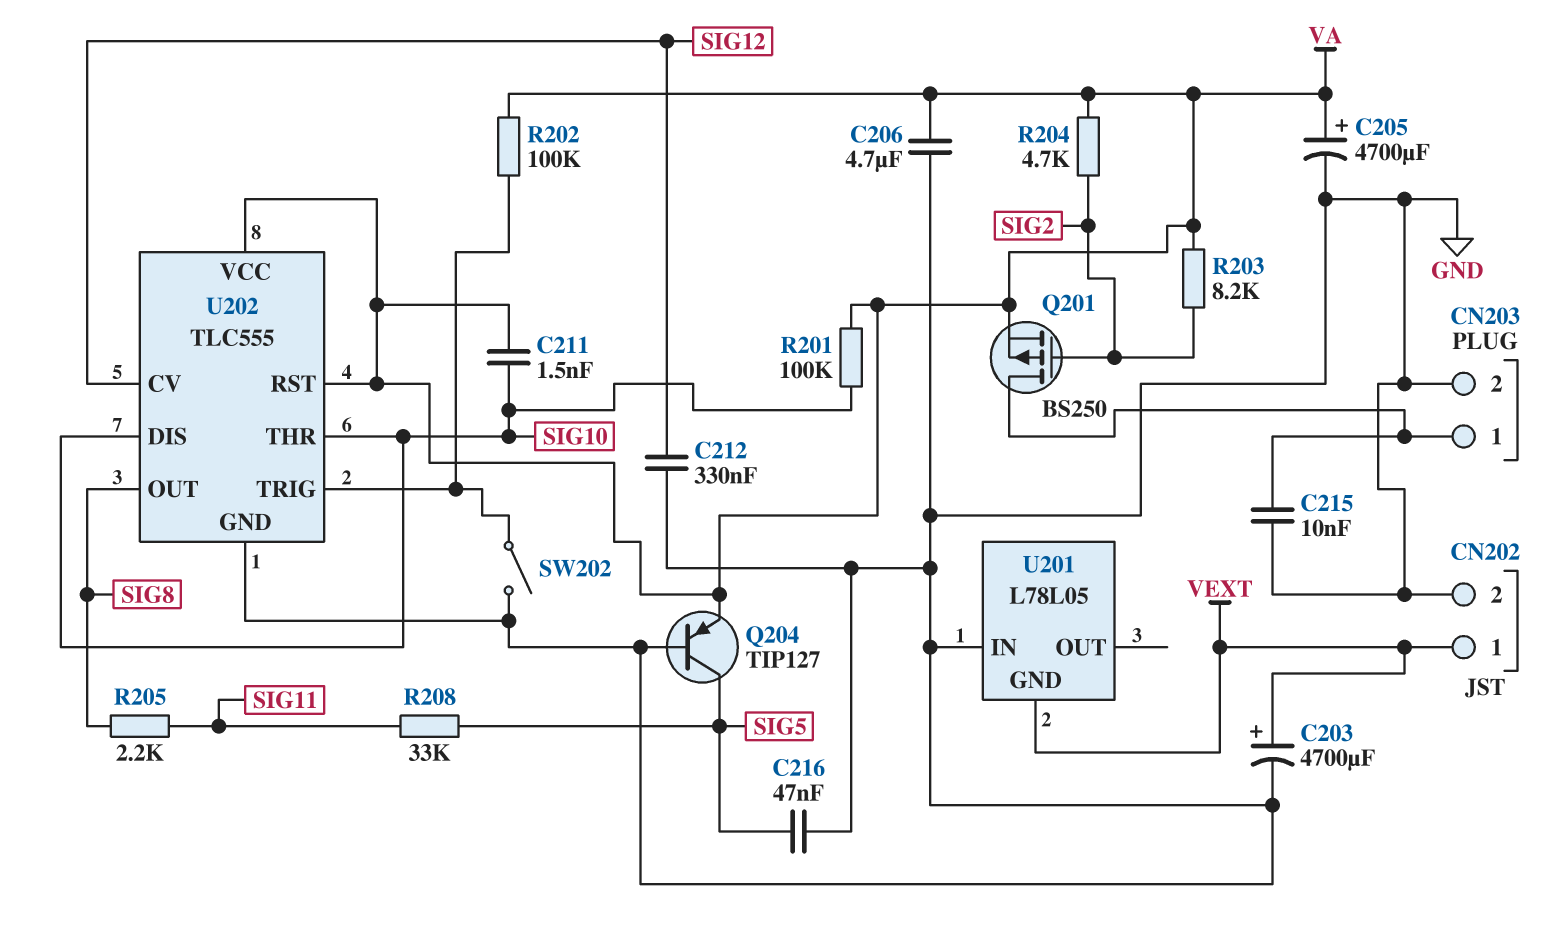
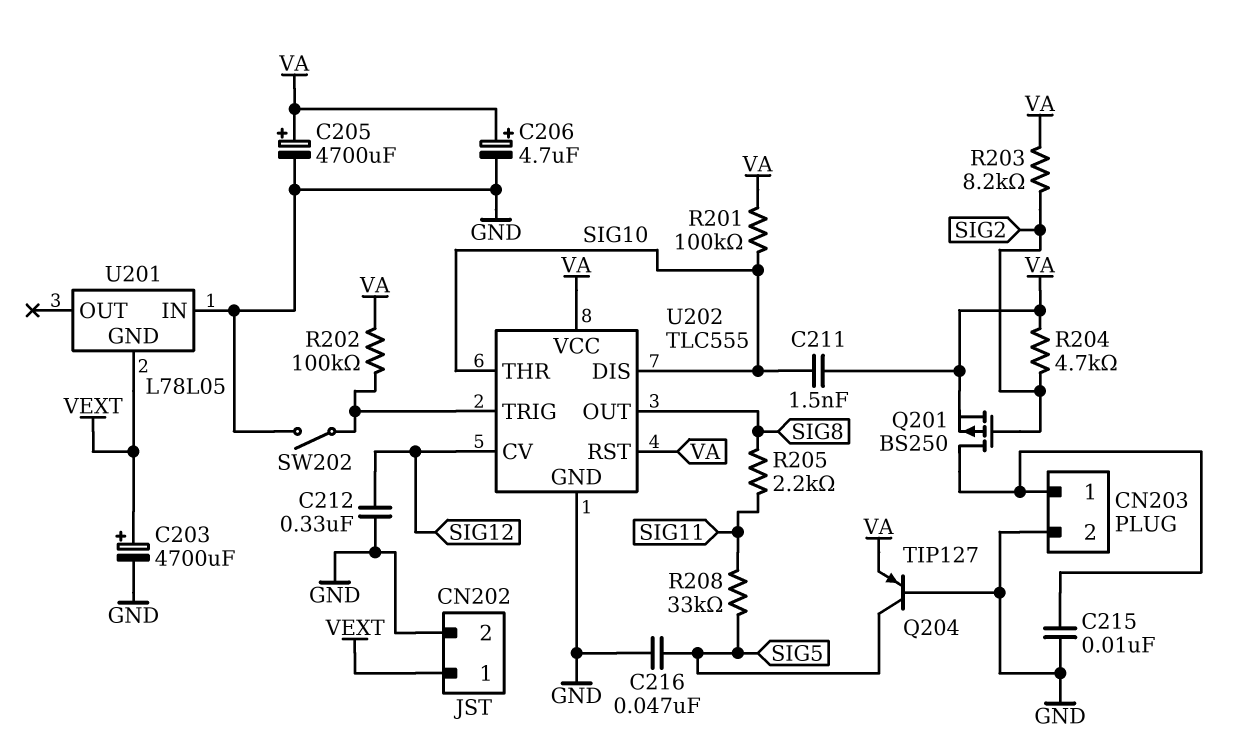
C206: 4.7uF (GND, VA) -> 4.7uF (plus VA, minus GND)

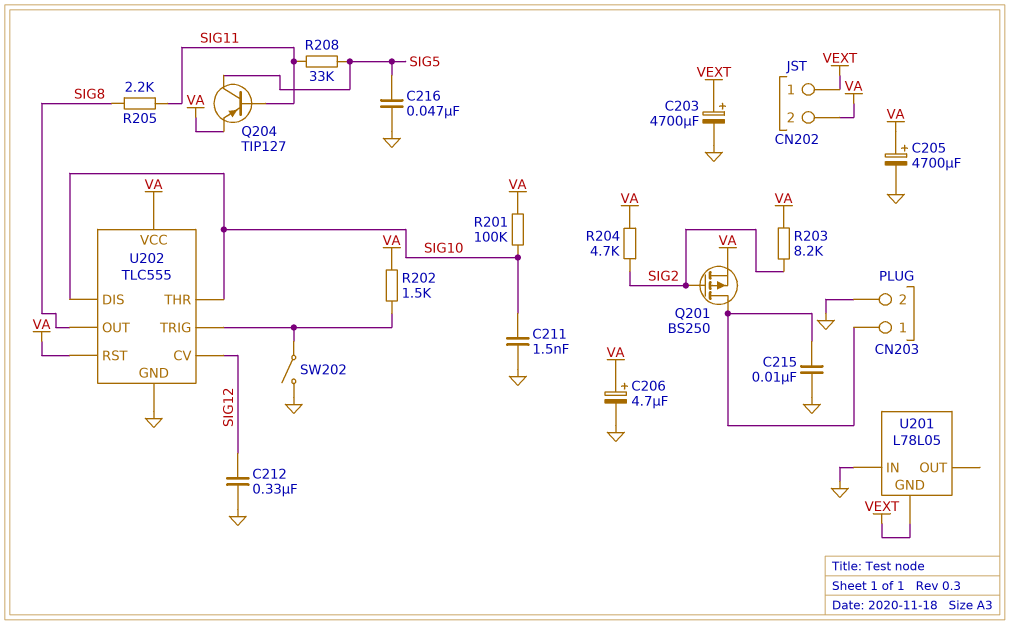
C211: 1.5nF (SIG10, VA) -> 1.5nF (GND, SIG10)
CN202 pin 2: GND -> VA
Q204: PNP TIP127 (B GND, C SIG5, E VA) -> PNP TIP127 (B SIG11, C SIG5, E VA)
R202: 100k (U202/TRIG, VA) -> 1.5k (U202/TRIG, VA)

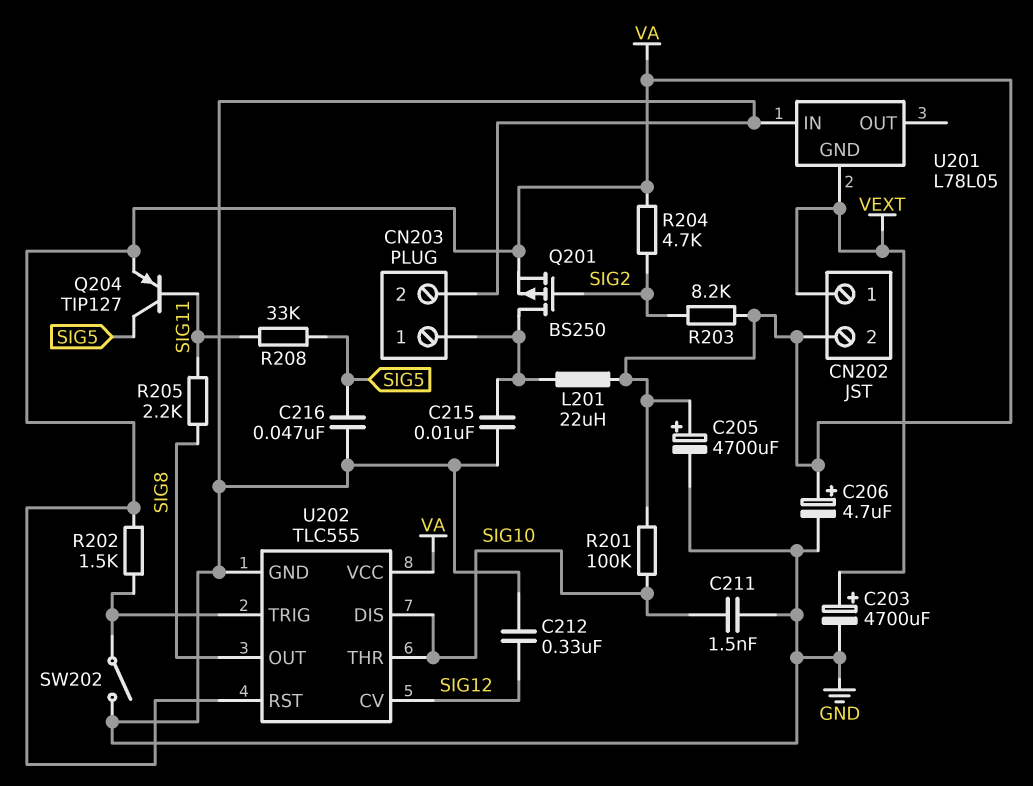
L201: none -> 22uH (CN203/1, VA)

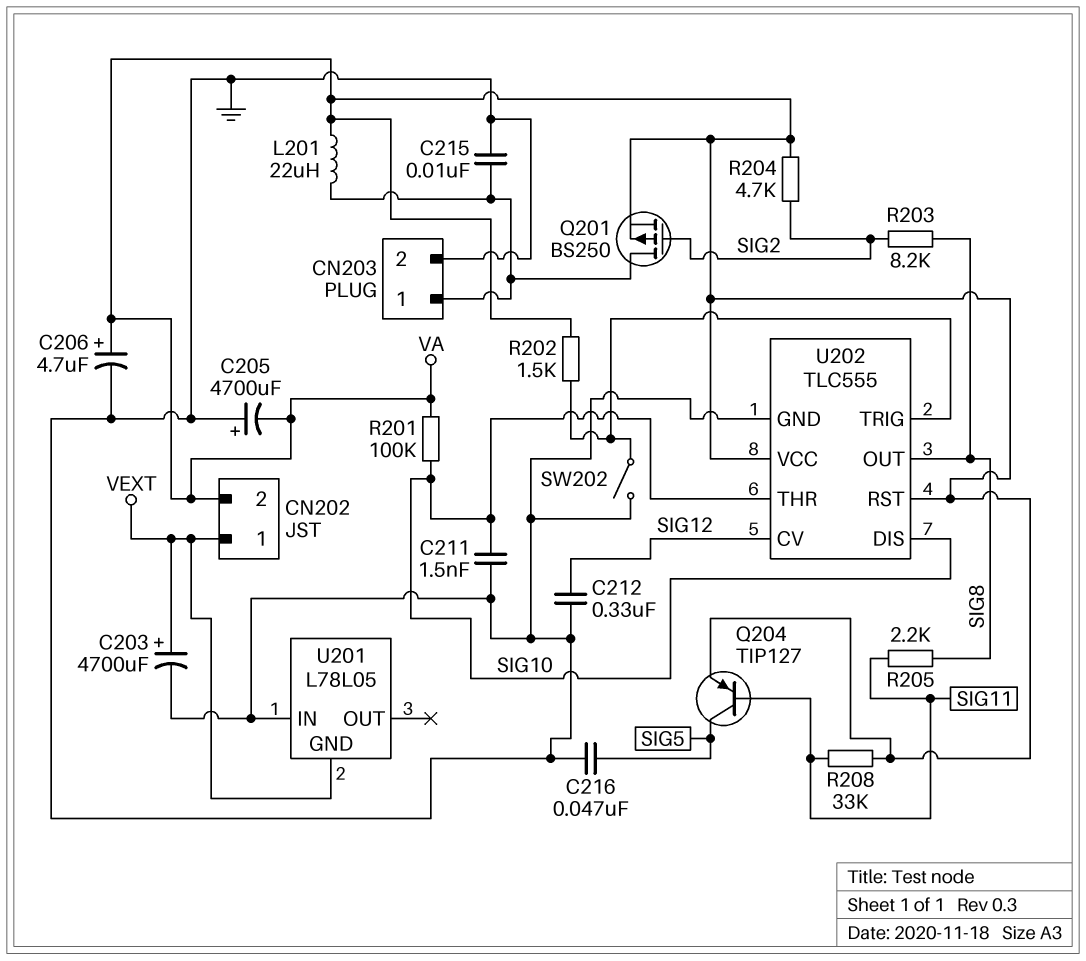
C205: 4700uF (plus VA, minus GND) -> 4700uF (plus GND, minus VA)
R203: 8.2k (SIG2, VA) -> 8.2k (SIG2, SIG8)
R208: 33k (SIG5, SIG11) -> 33k (SIG11, VA)

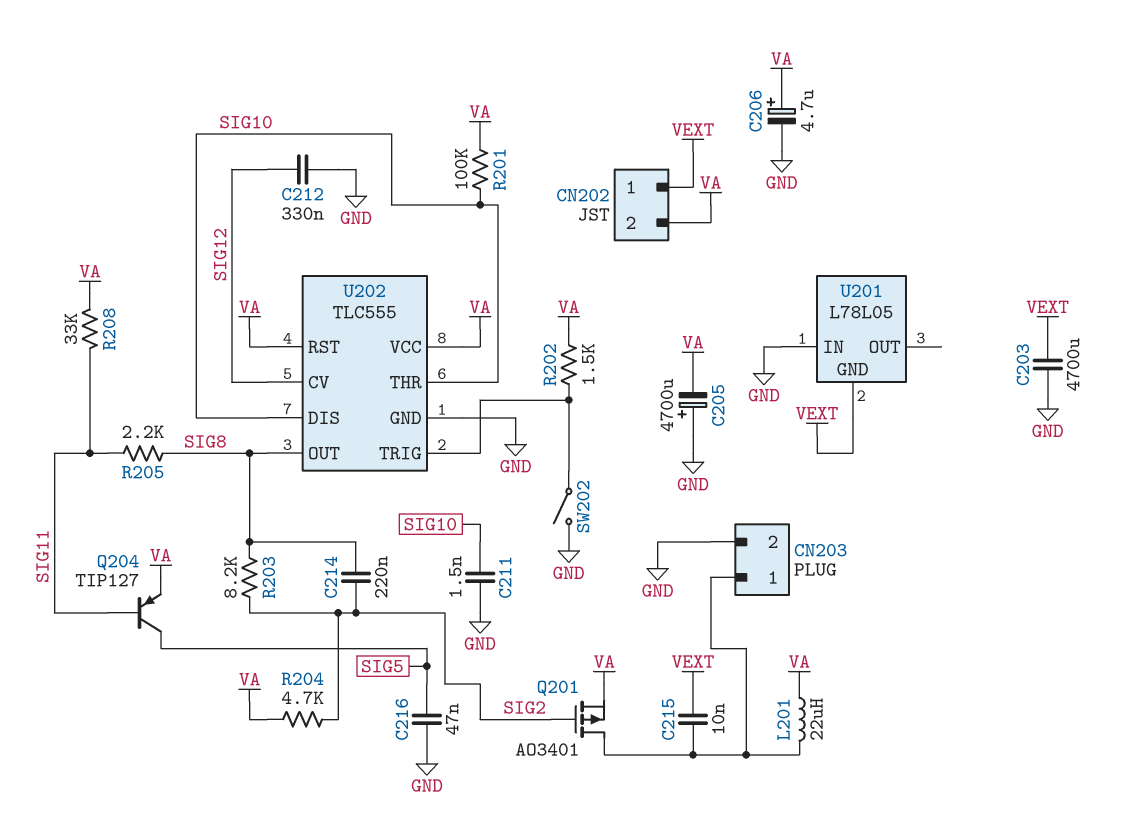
C203: 4700uF (plus VEXT, minus GND) -> 4700uF (GND, VEXT)
C214: none -> 220nF (SIG2, SIG8)
C215: 10nF (CN203/1, GND) -> 10nF (CN203/1, VEXT)
Q201: PMOS BS250 (G SIG2, D CN203/1, S VA) -> PMOS AO3401 (G SIG2, D CN203/1, S VA)

